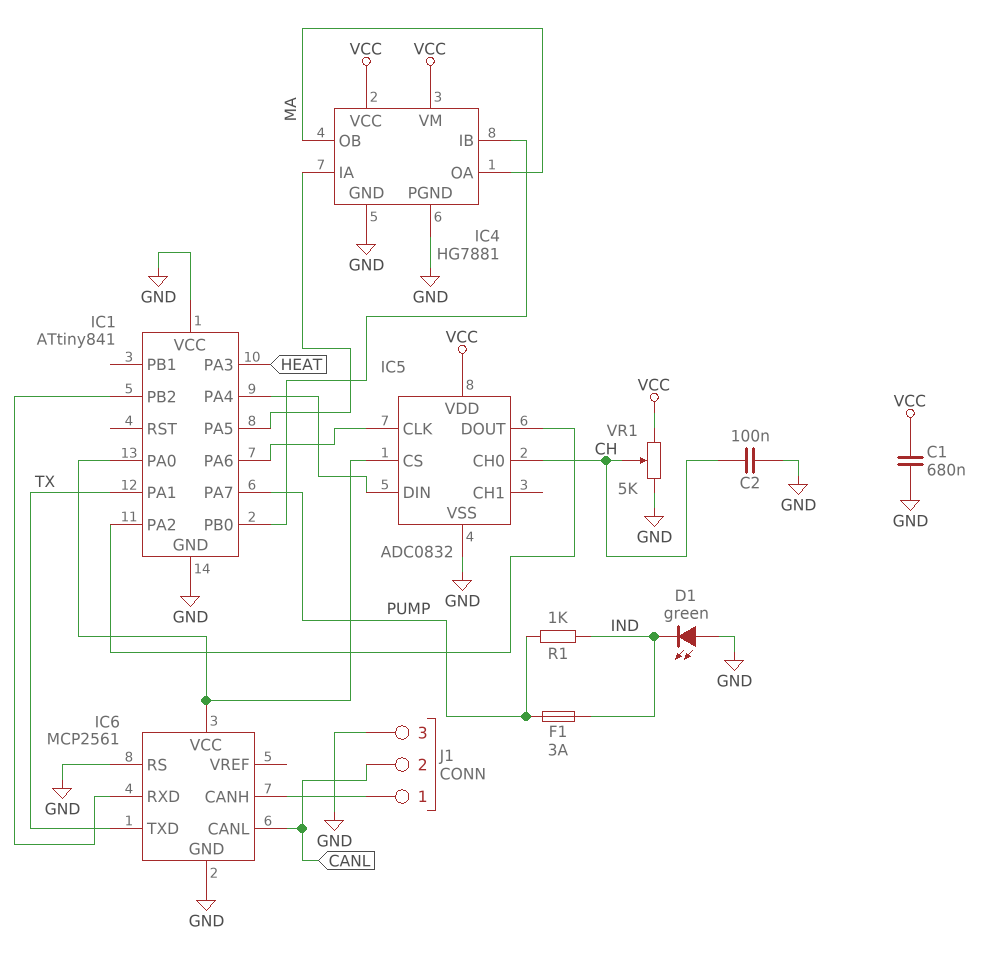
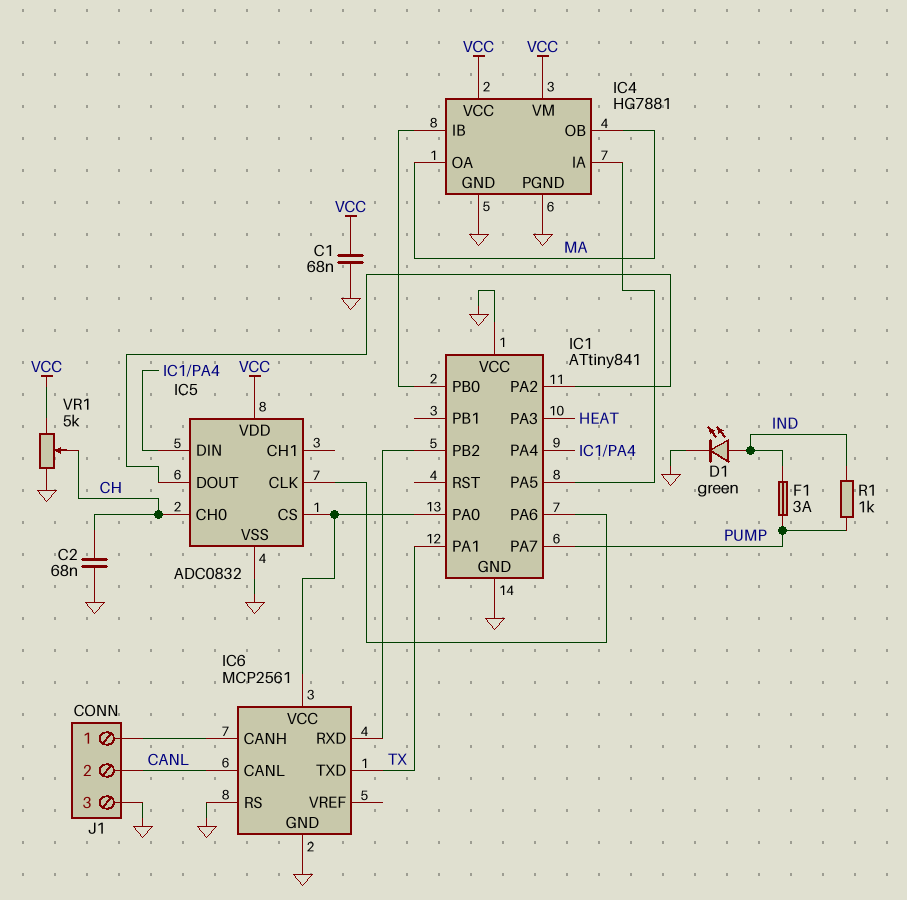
C1: 680nF (GND, VCC) -> 68nF (GND, VCC)
C2: 100nF (CH, GND) -> 68nF (CH, GND)
D1: LED green (A GND, K IND) -> LED green (A IND, K GND)

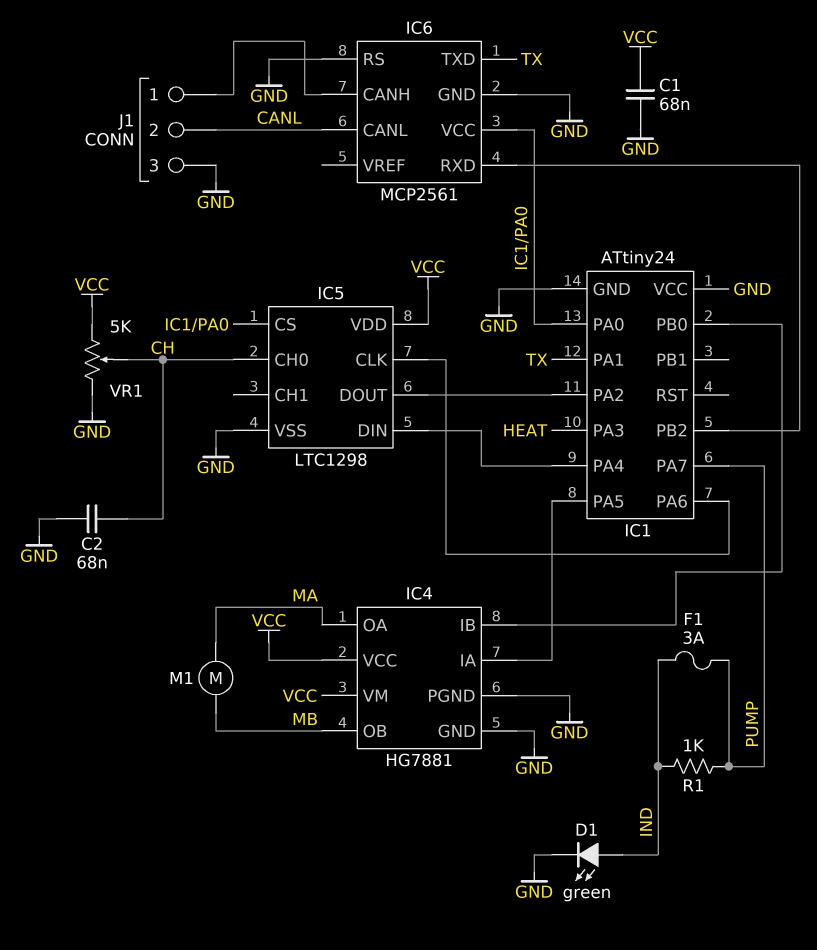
IC1: ATtiny841 -> ATtiny24
IC4 pin OB: MA -> MB
IC5: ADC0832 -> LTC1298
M1: none -> motor (MA, MB)

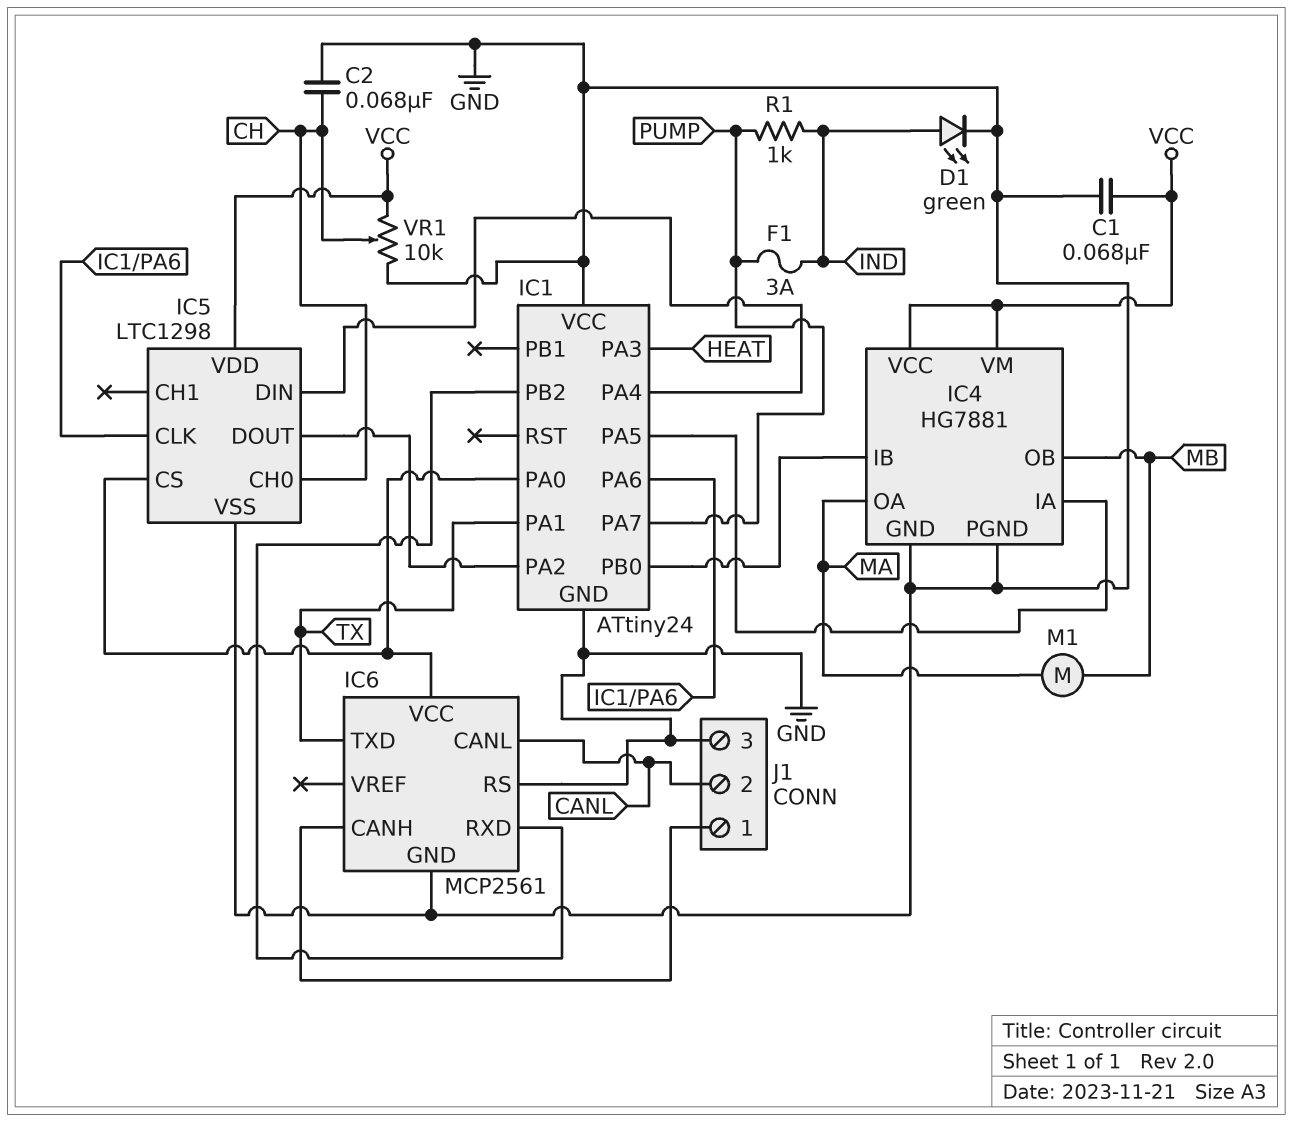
VR1: 5k (GND, VCC, wiper CH) -> 10k (GND, VCC, wiper CH)

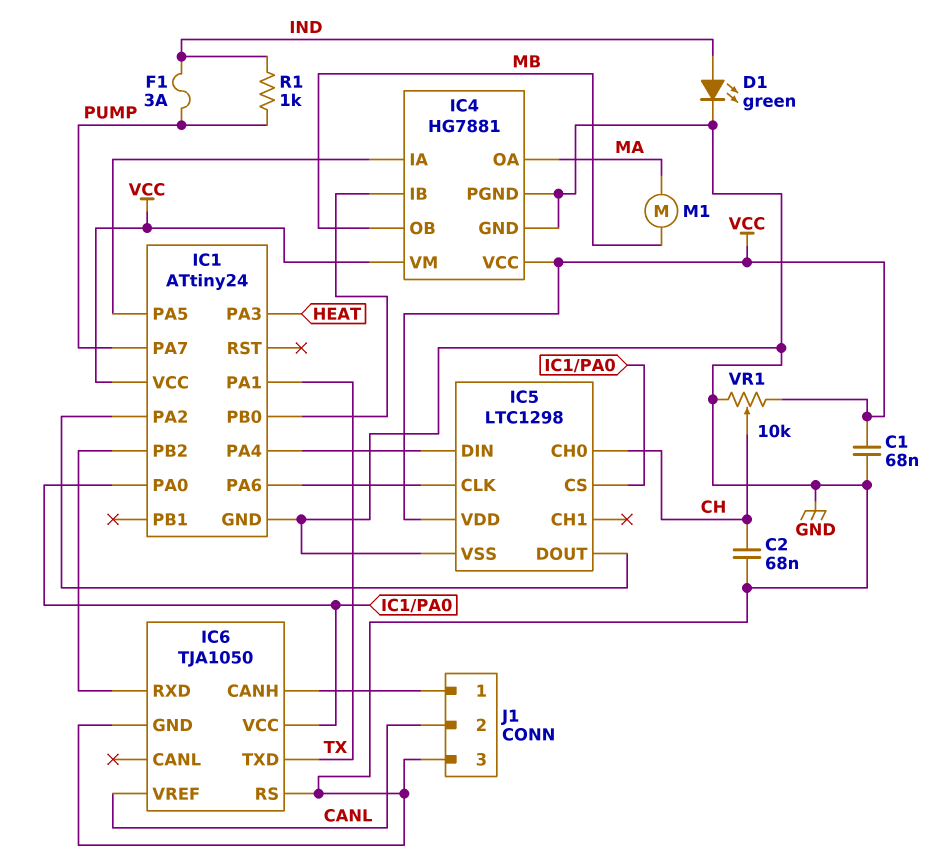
IC1 pin VCC: GND -> VCC
IC6: MCP2561 -> TJA1050
IC6 pin CANL: CANL -> none
IC6 pin VREF: none -> CANL

